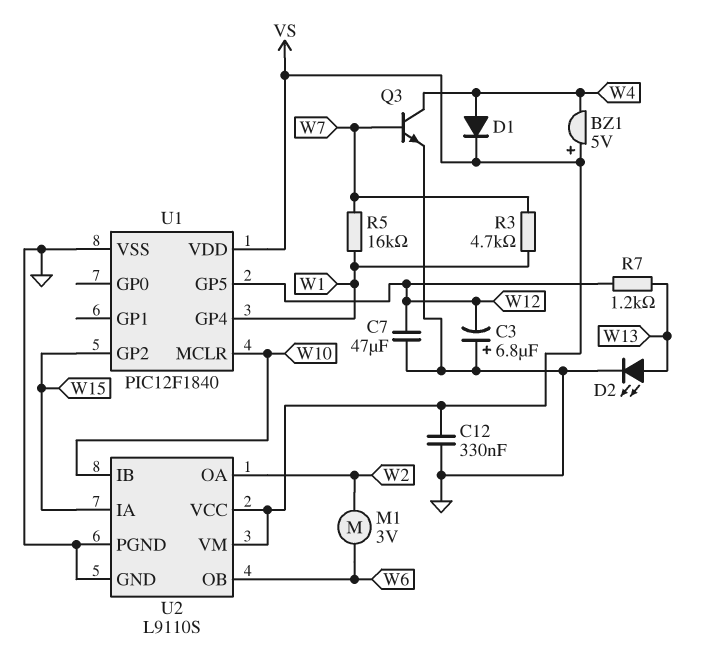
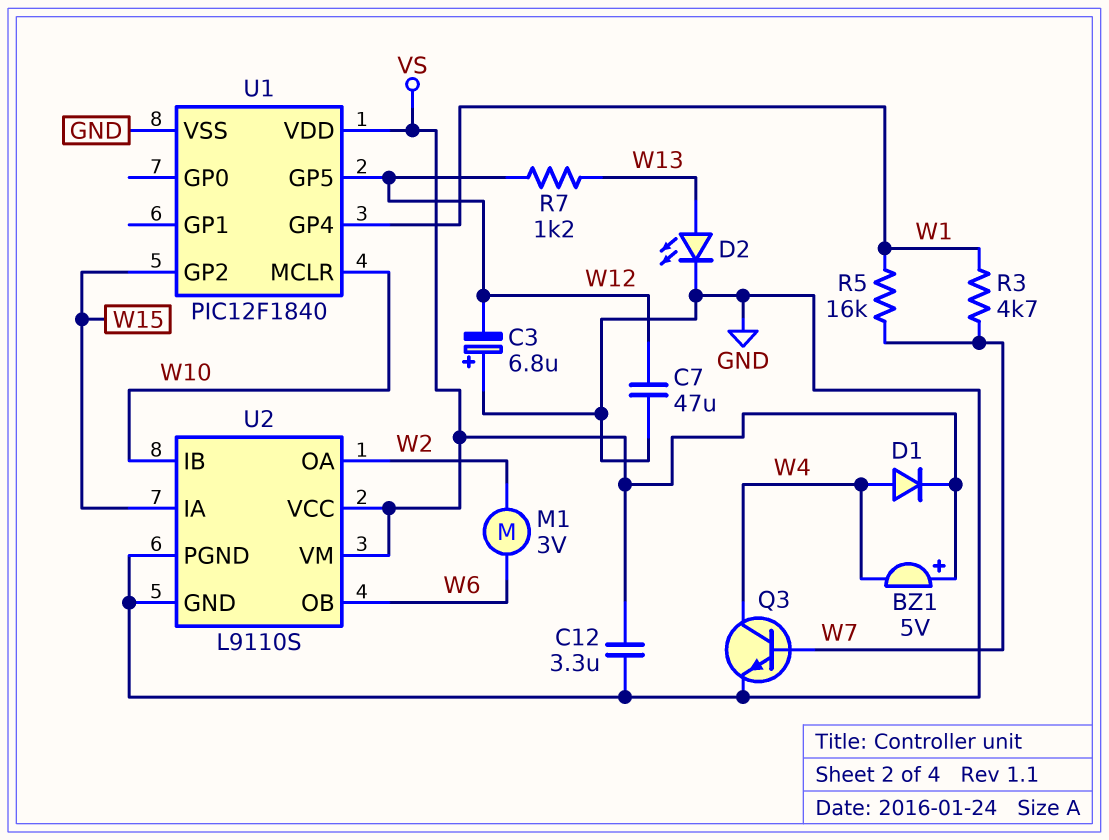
C12: 330nF (GND, VS) -> 3.3uF (GND, VS)

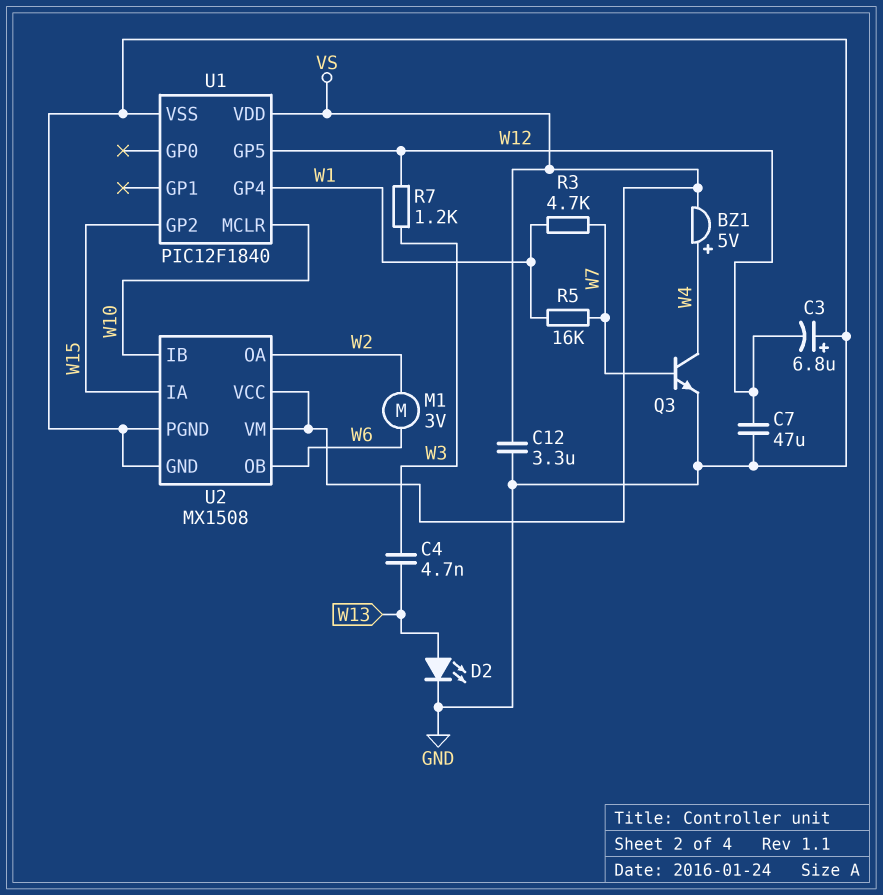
BZ1: buzzer 5V (plus VS, minus W4) -> buzzer 5V (plus W4, minus VS)
C4: none -> 4.7nF (W3, W13)
D1: diode (A W4, K VS) -> none
R7: 1.2k (W12, W13) -> 1.2k (W3, W12)
U2: L9110S -> MX1508

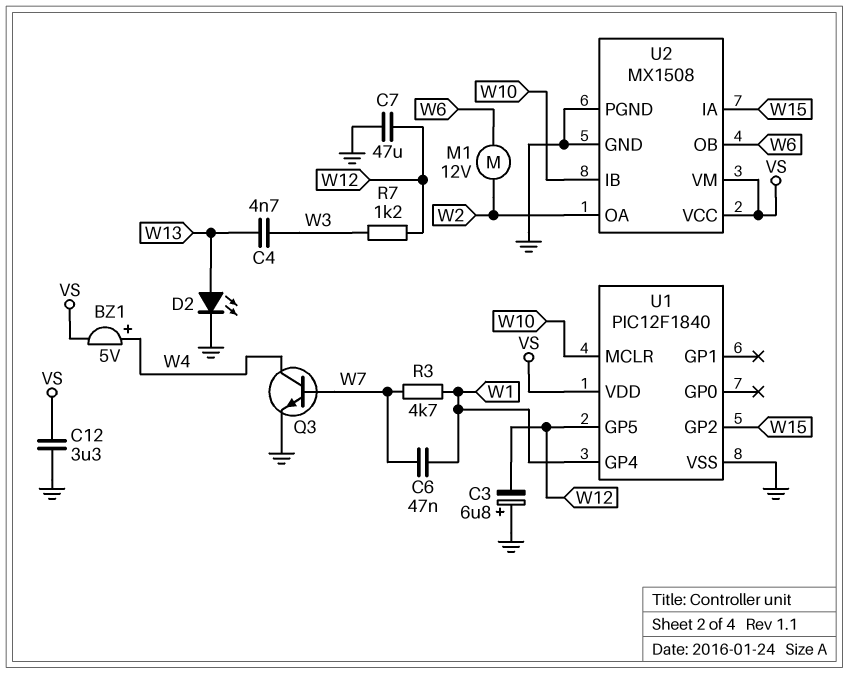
C6: none -> 47nF (W1, W7)
M1: motor 3V (W2, W6) -> motor 12V (W2, W6)
R5: 16k (W1, W7) -> none

